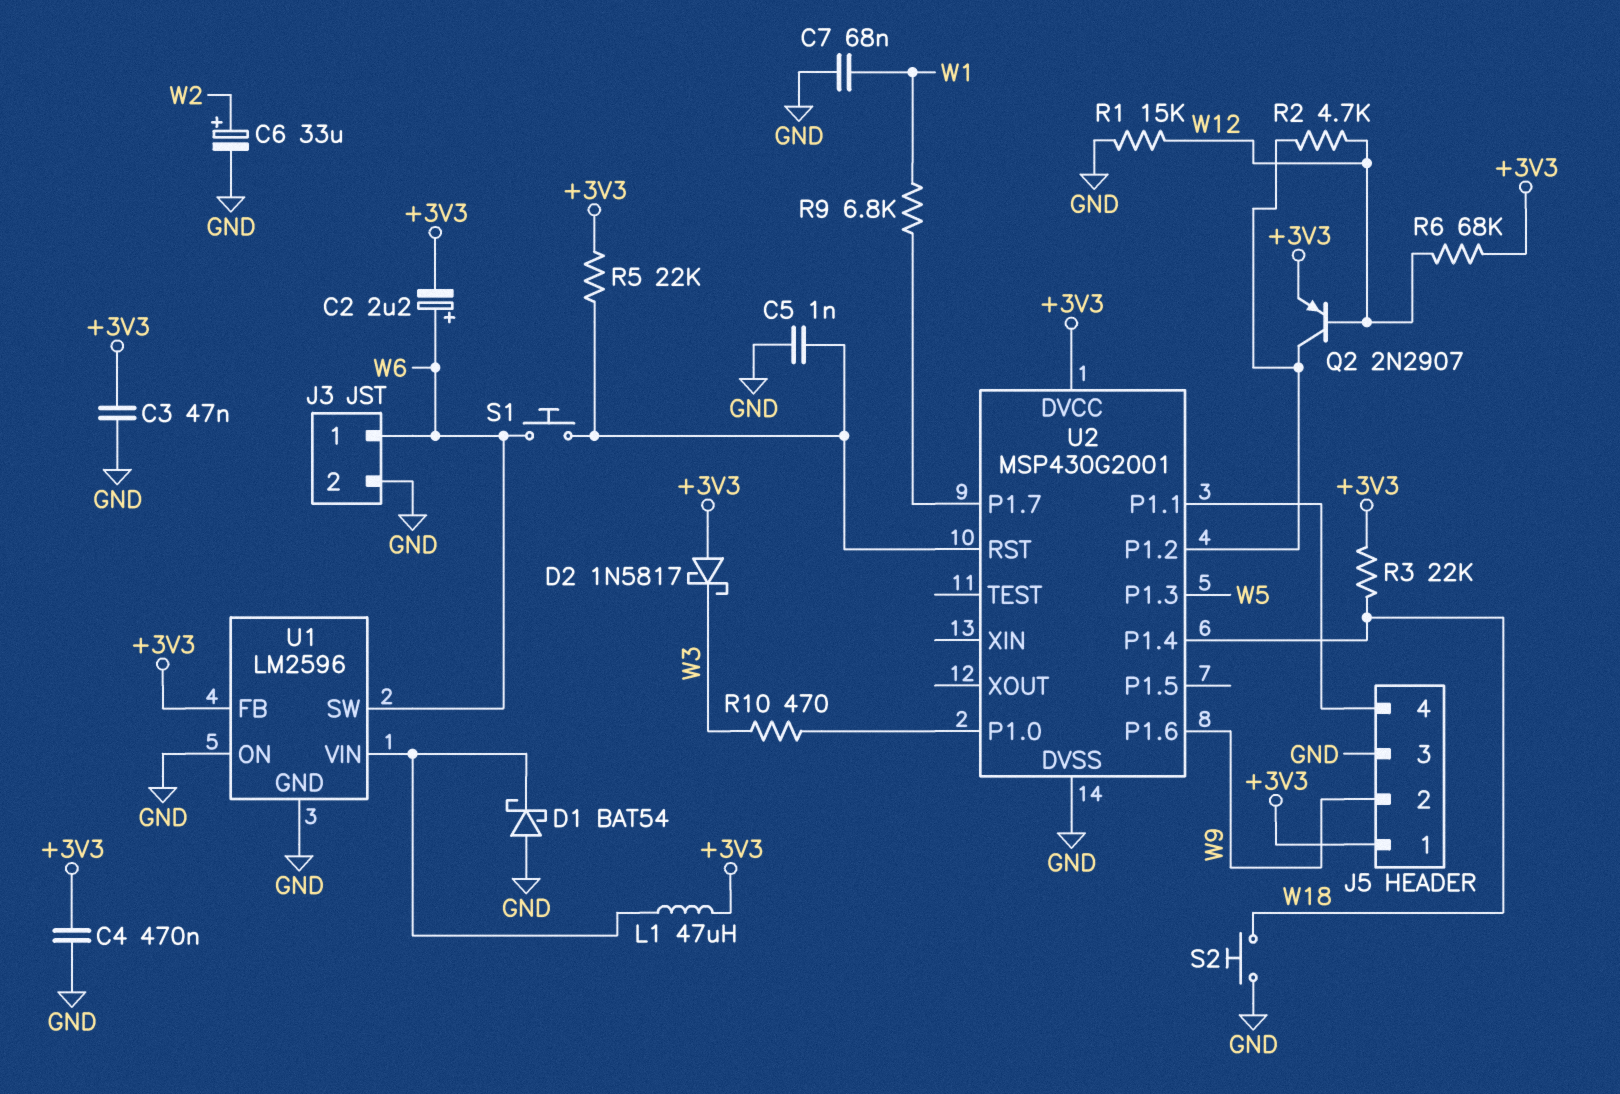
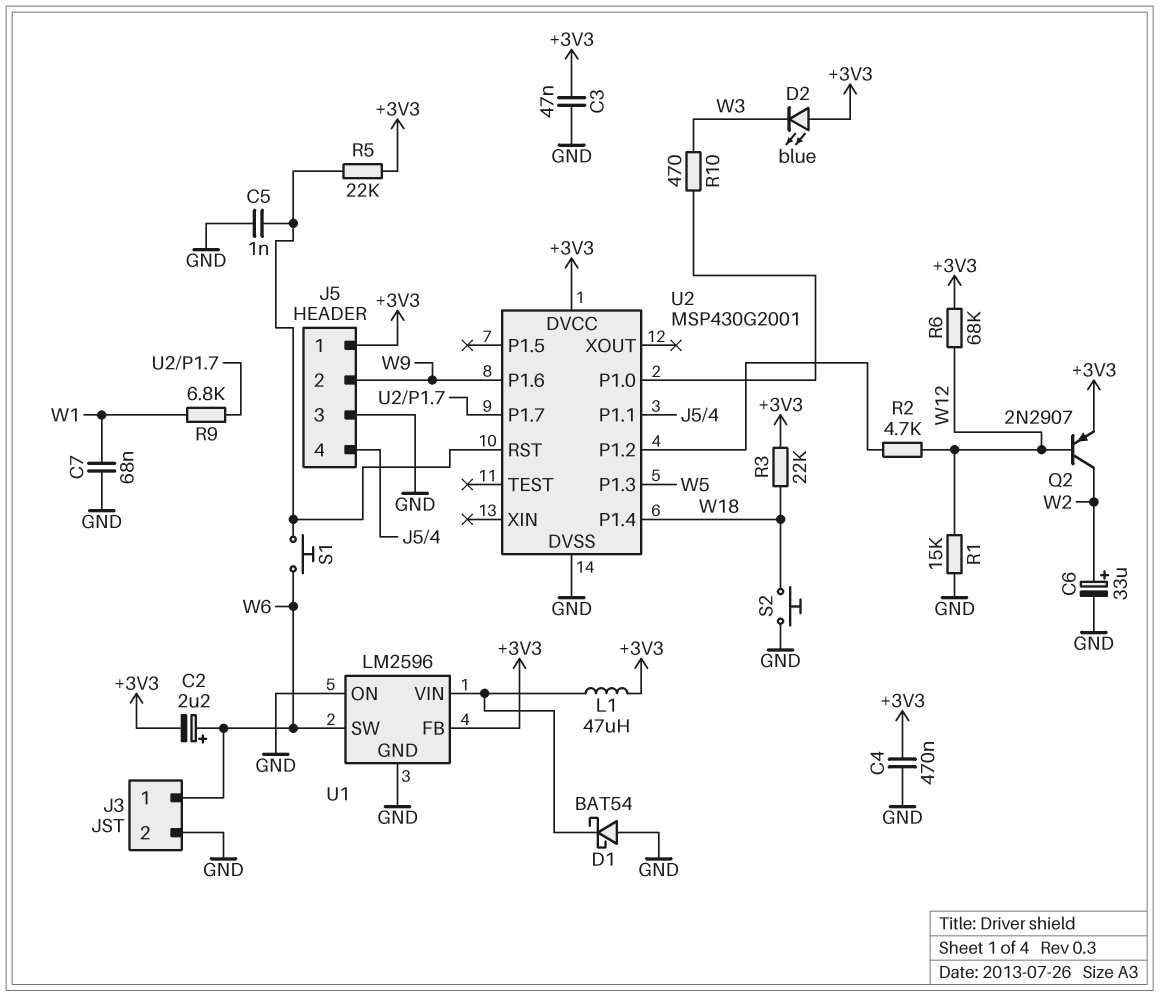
D2: schottky 1N5817 (A +3V3, K W3) -> LED blue (A +3V3, K W3)
Q2: PNP 2N2907 (B W12, C U2/P1.2, E +3V3) -> PNP 2N2907 (B W12, C W2, E +3V3)

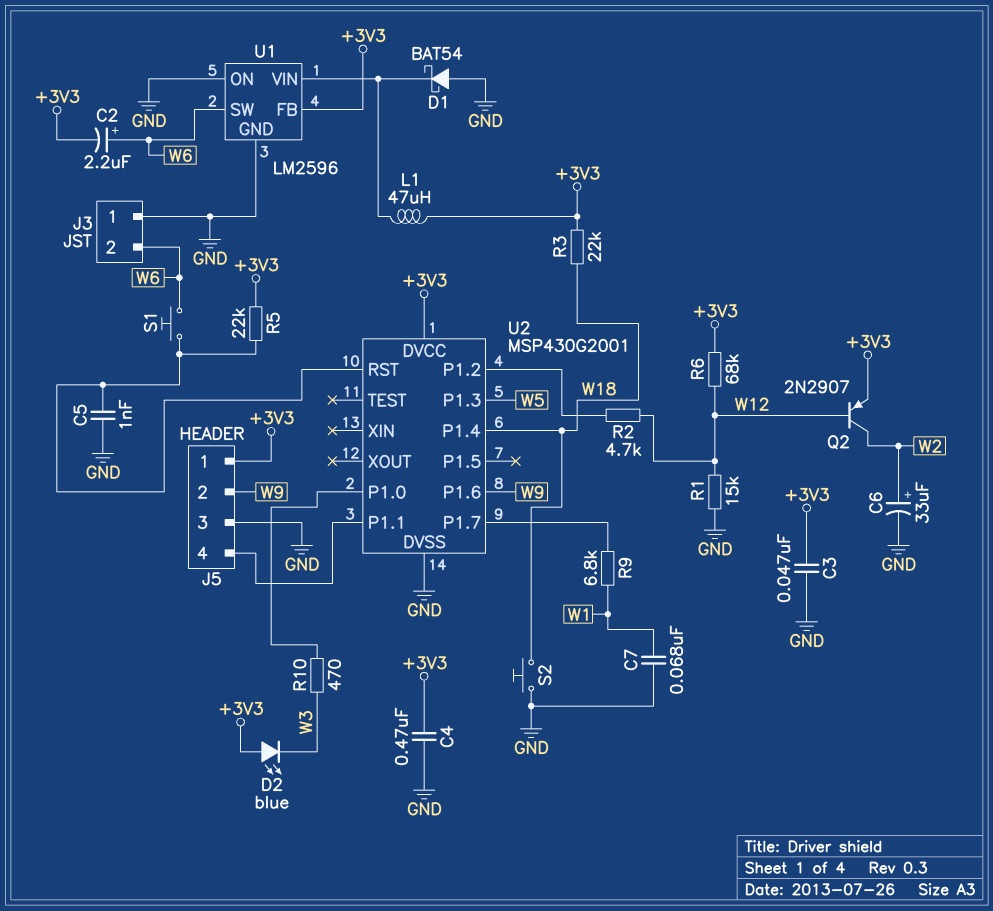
J3 pin 1: W6 -> GND
J3 pin 2: GND -> W6

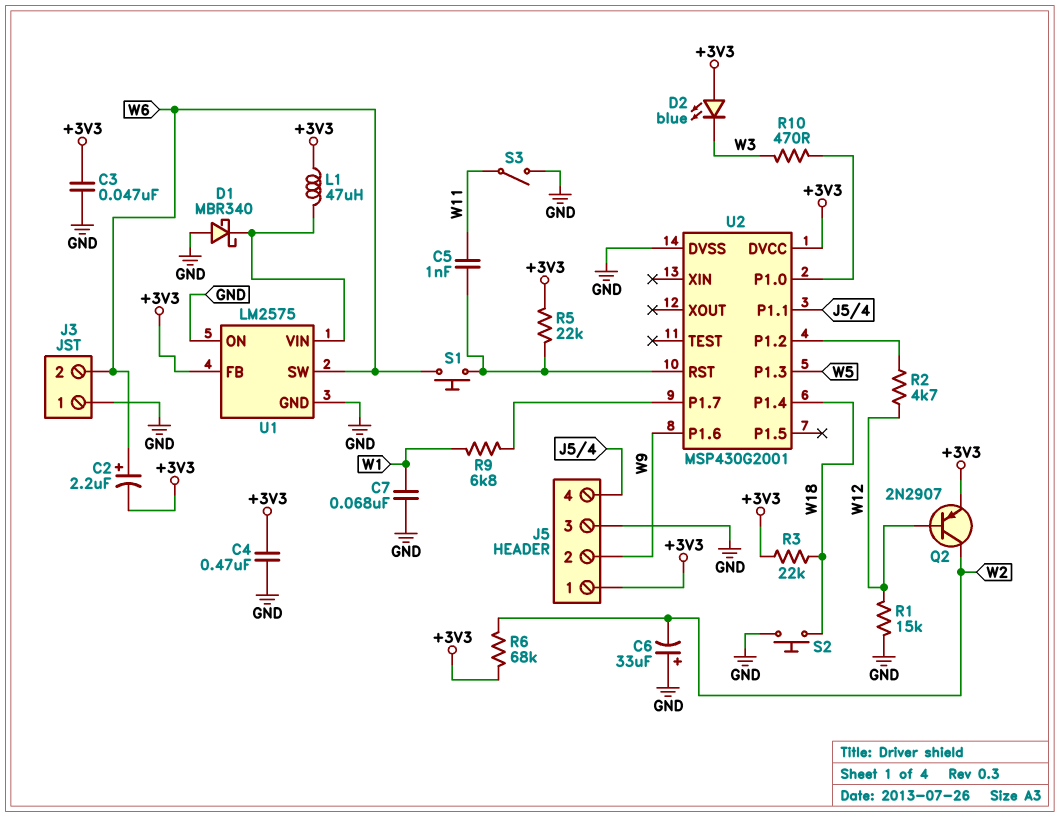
C5: 1nF (GND, U2/RST) -> 1nF (U2/RST, W11)
C6: 33uF (plus W2, minus GND) -> 33uF (plus GND, minus W2)
D1: schottky BAT54 (A GND, K U1/VIN) -> schottky MBR340 (A GND, K U1/VIN)
R6: 68k (+3V3, W12) -> 68k (+3V3, W2)
S3: none -> switch (GND, W11)
U1: LM2596 -> LM2575

